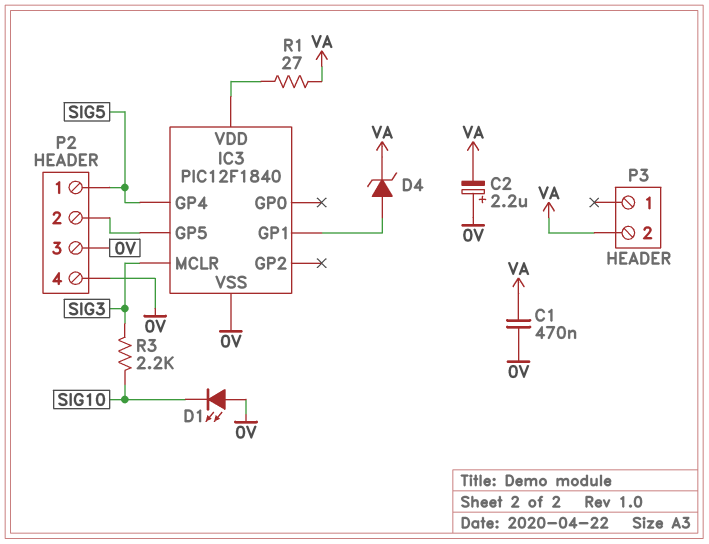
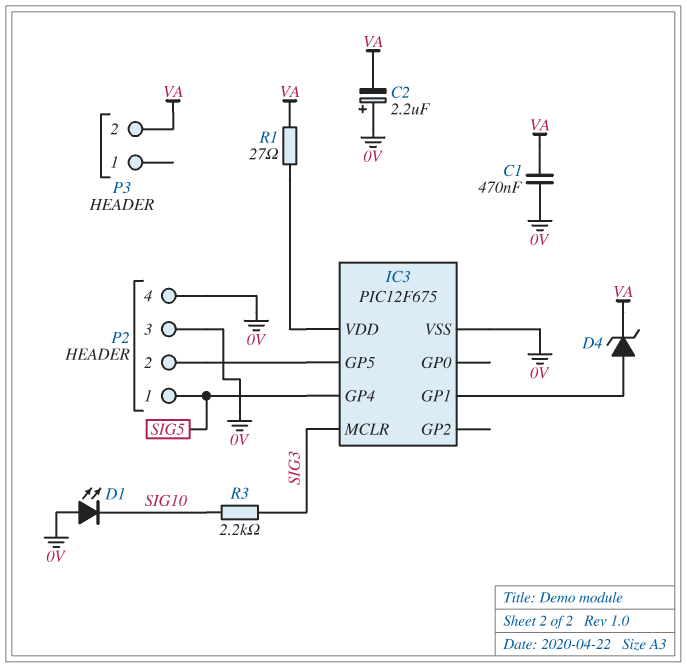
IC3: PIC12F1840 -> PIC12F675

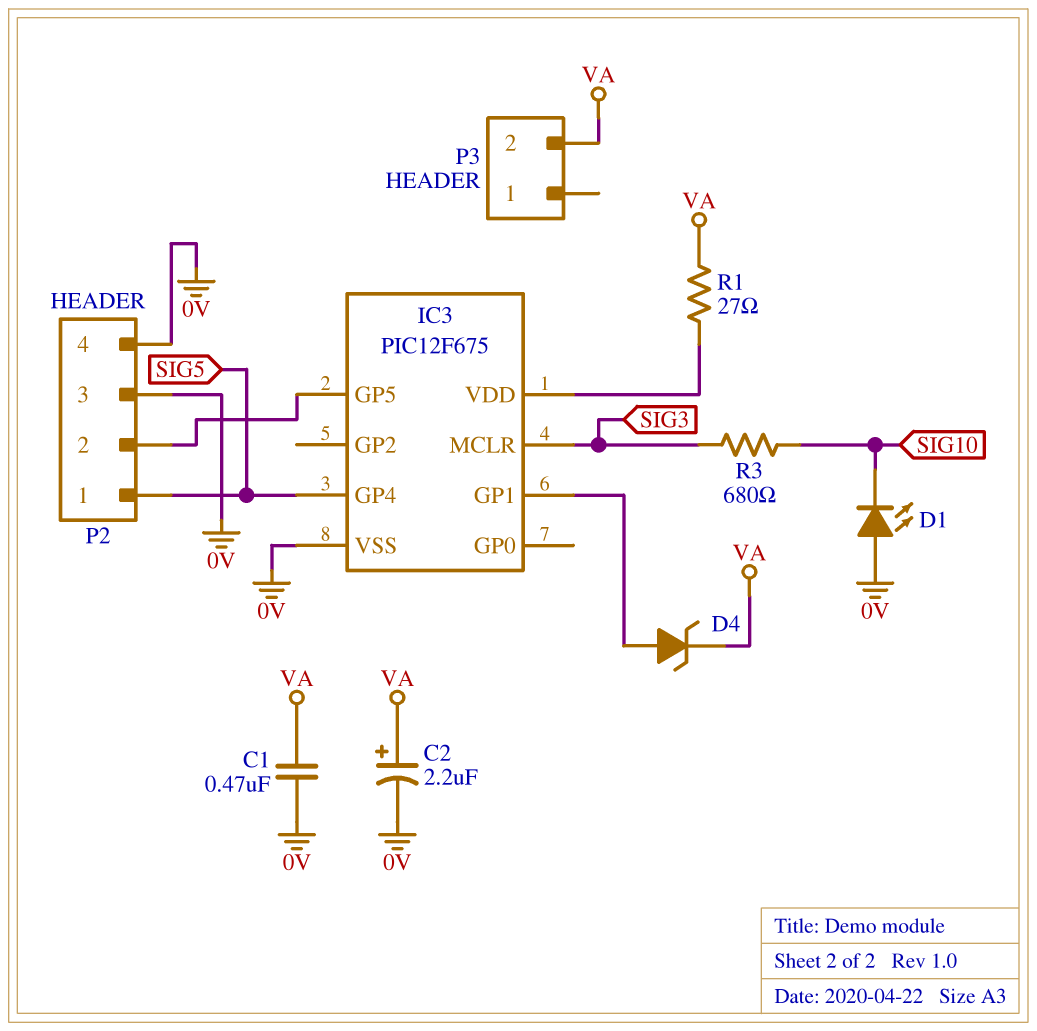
C2: 2.2uF (plus 0V, minus VA) -> 2.2uF (plus VA, minus 0V)
R3: 2.2k (SIG3, SIG10) -> 680 (SIG3, SIG10)

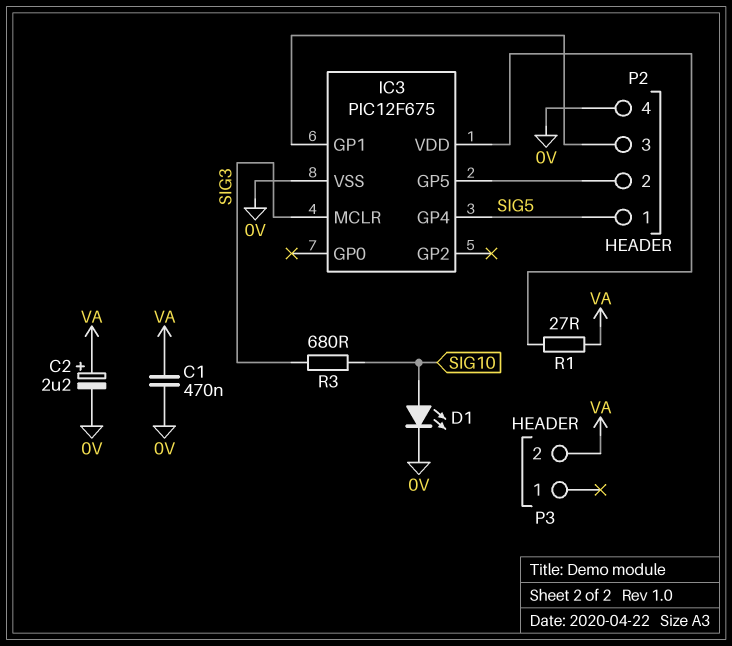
D1: LED (A 0V, K SIG10) -> LED (A SIG10, K 0V)
D4: zener (A IC3/GP1, K VA) -> none
P2 pin 3: 0V -> IC3/GP1

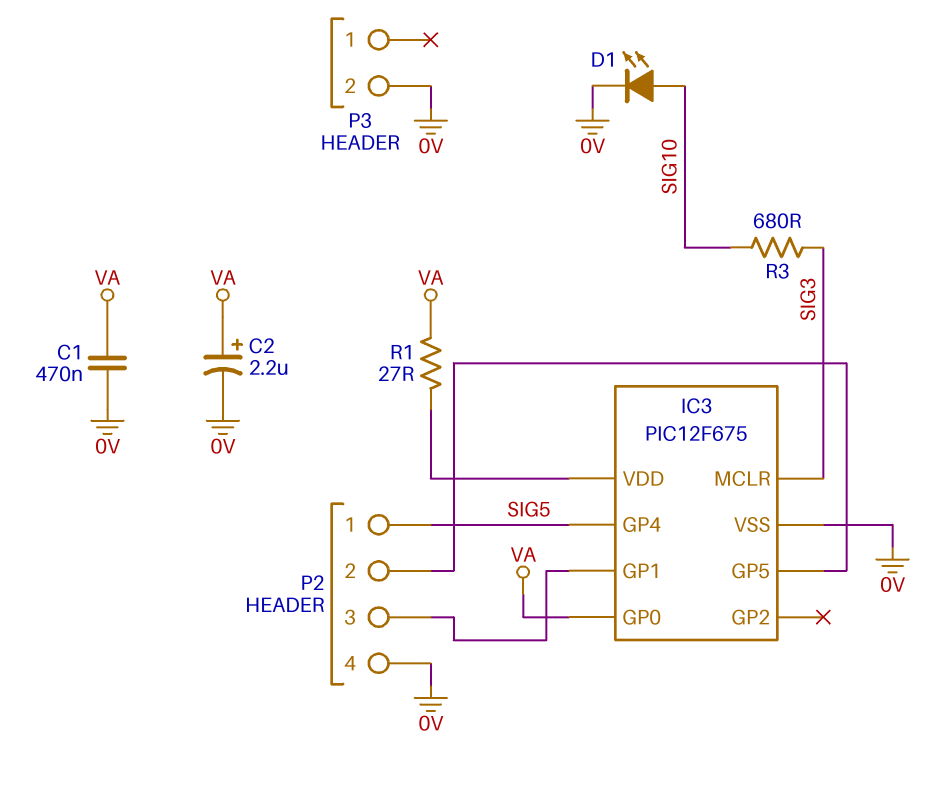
IC3 pin GP0: none -> VA
P3 pin 2: VA -> 0V

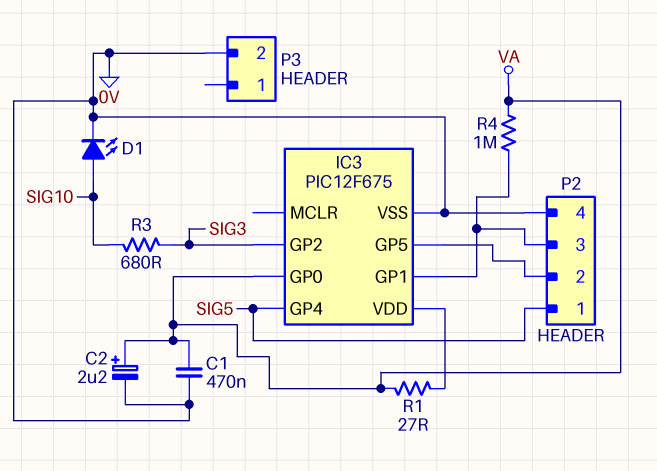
IC3 pin GP2: none -> SIG3
IC3 pin MCLR: SIG3 -> none
R4: none -> 1M (IC3/GP1, VA)

